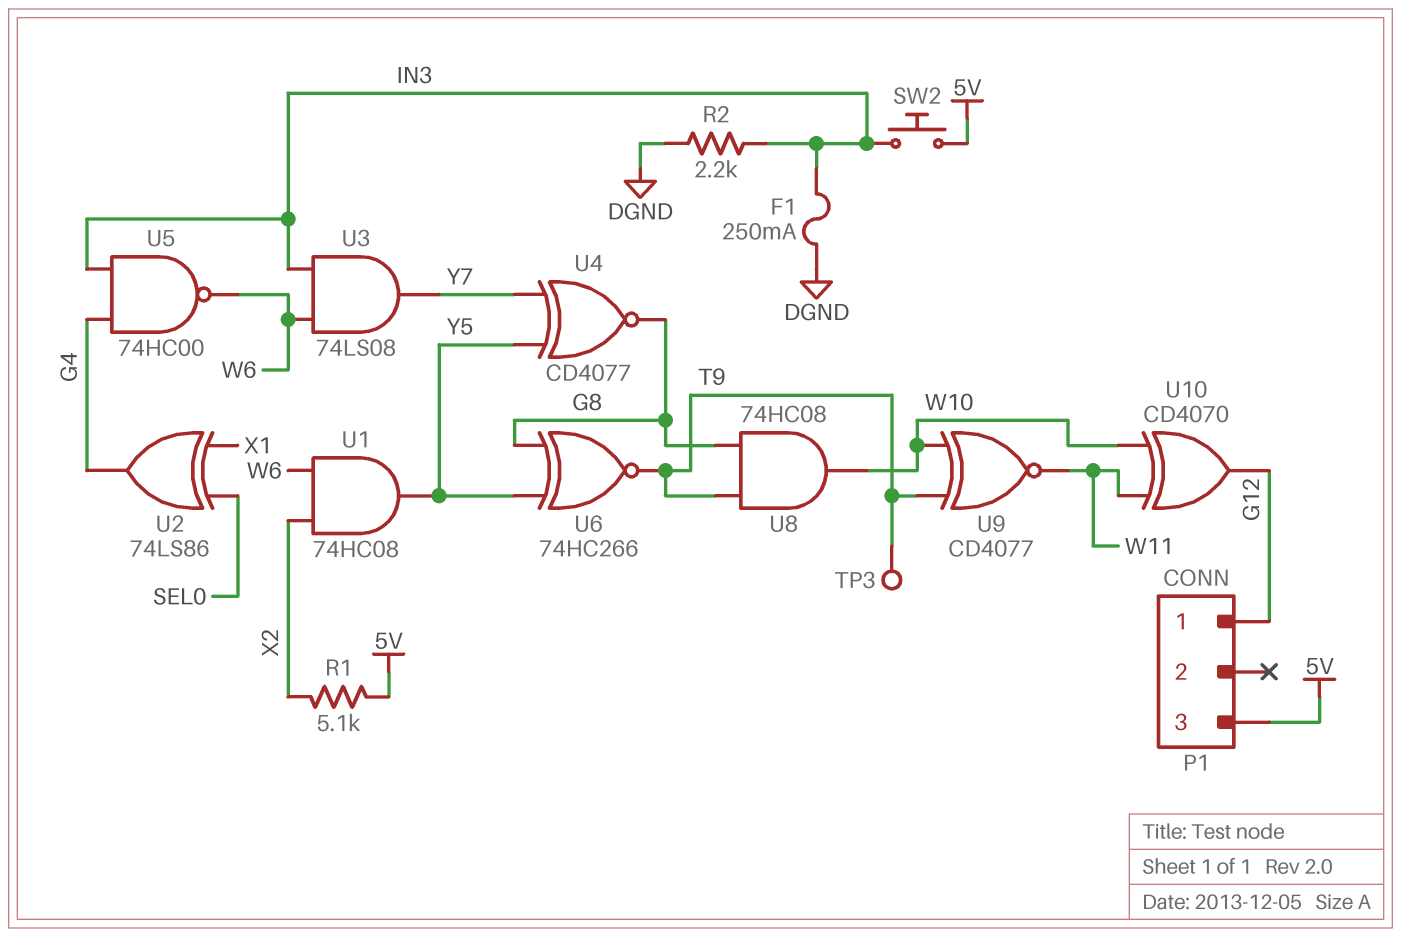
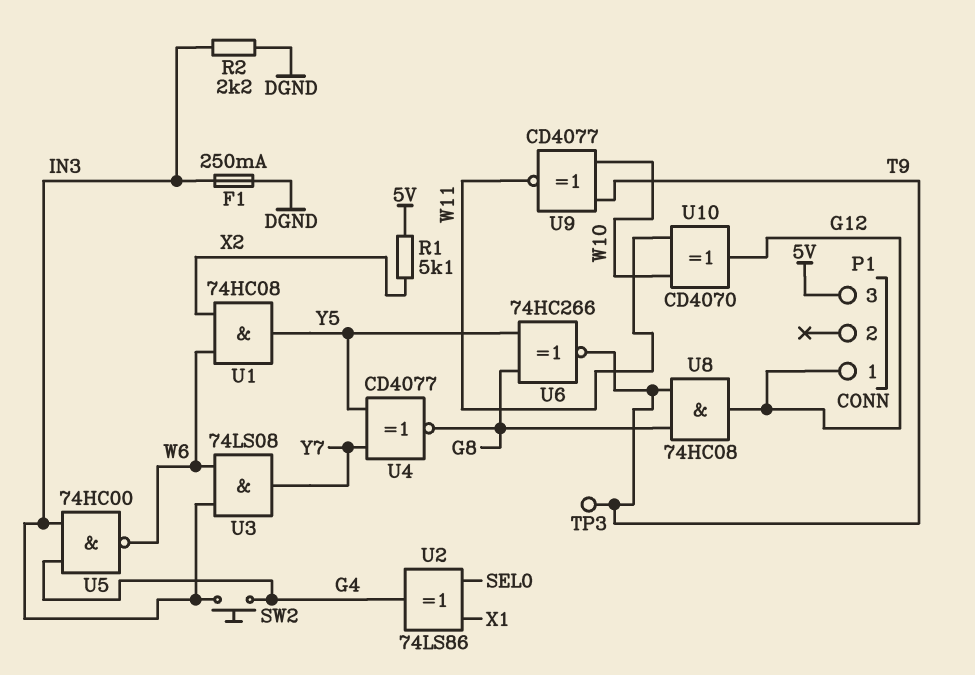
SW2: button (5V, IN3) -> button (G4, IN3)
U8: AND 74HC08 (in G8, in T9, out W10) -> AND 74HC08 (in G8, in T9, out G12)

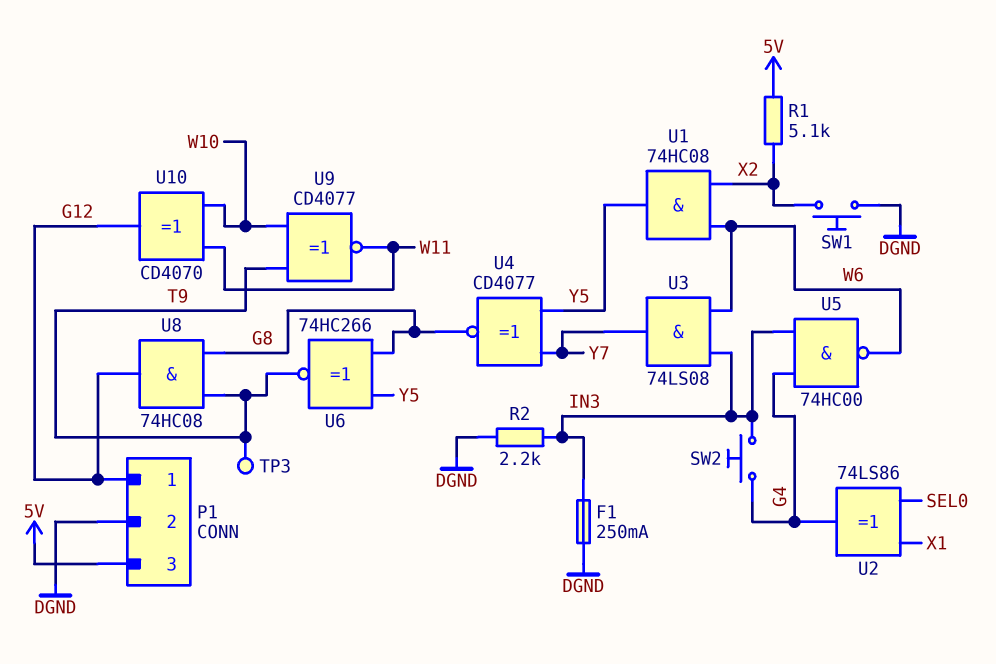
P1 pin 2: none -> DGND
SW1: none -> button (DGND, X2)

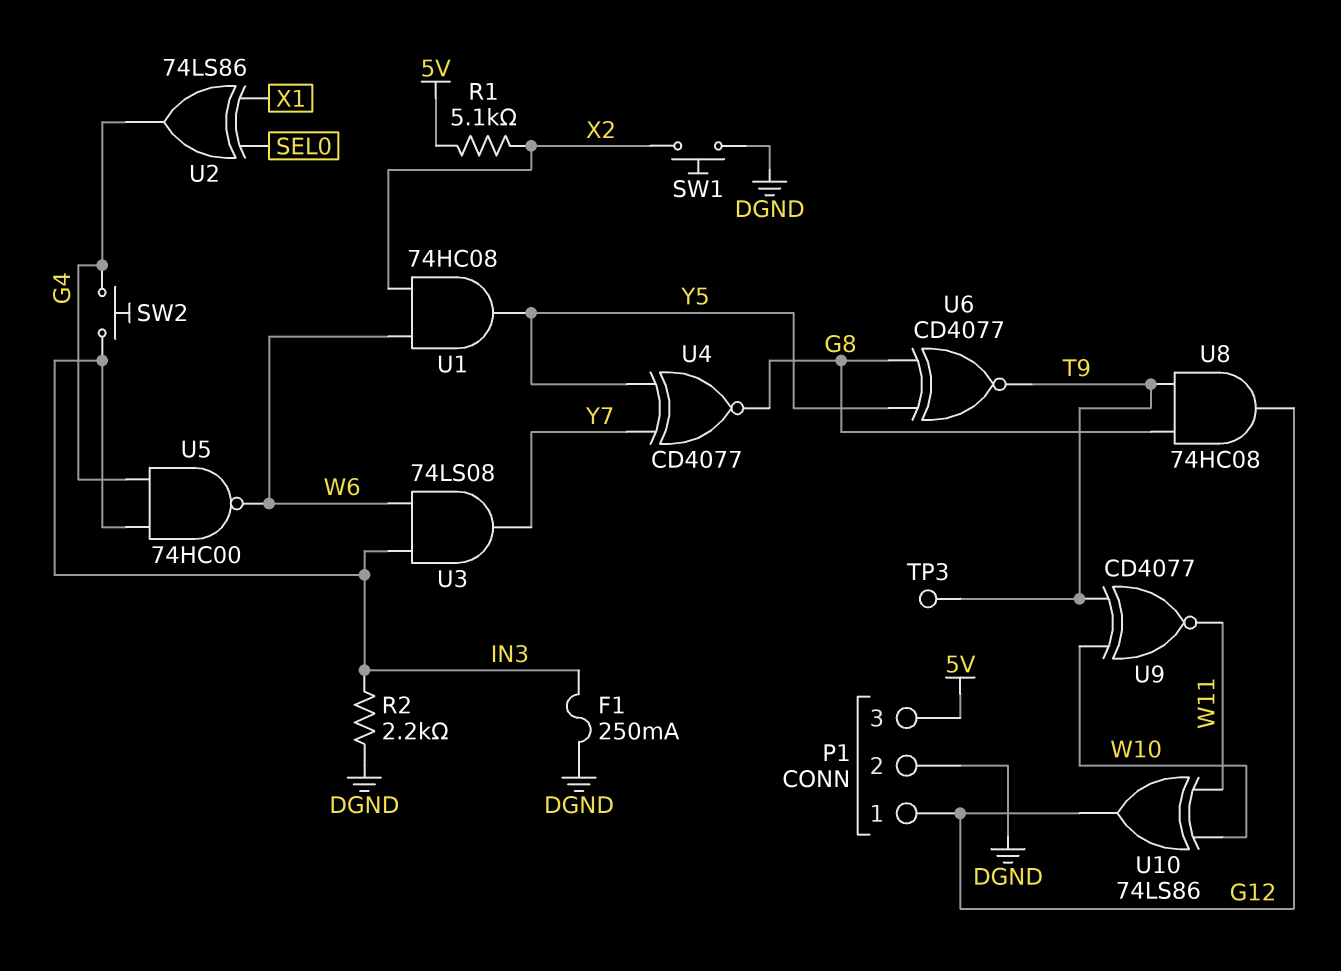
U6: XNOR 74HC266 (in G8, in Y5, out T9) -> XNOR CD4077 (in G8, in Y5, out T9)
U10: XOR CD4070 (in W10, in W11, out G12) -> XOR 74LS86 (in W10, in W11, out G12)

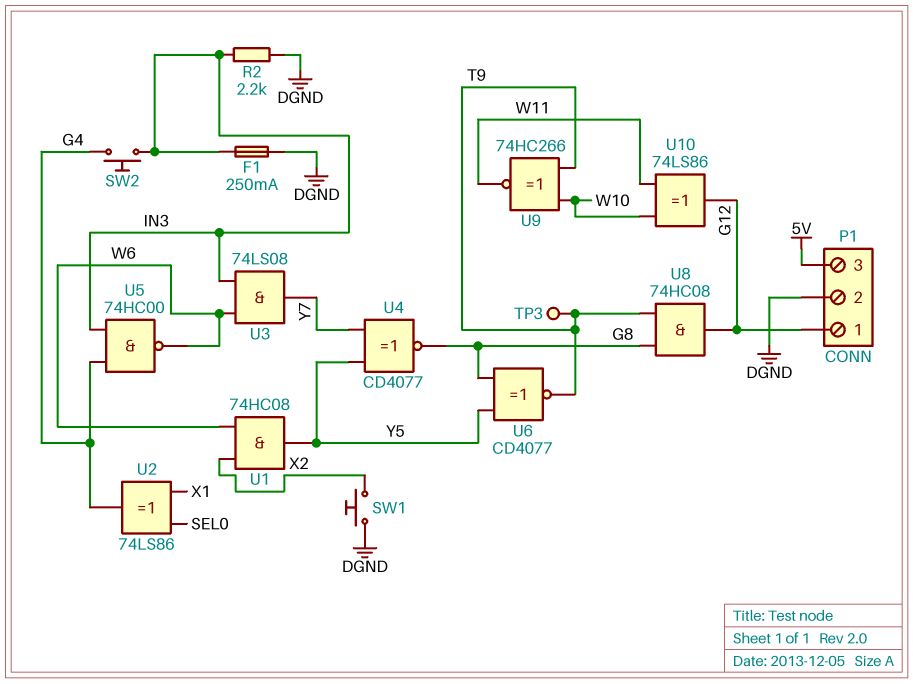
R1: 5.1k (5V, X2) -> none
U9: XNOR CD4077 (in T9, in W10, out W11) -> XNOR 74HC266 (in T9, in W10, out W11)

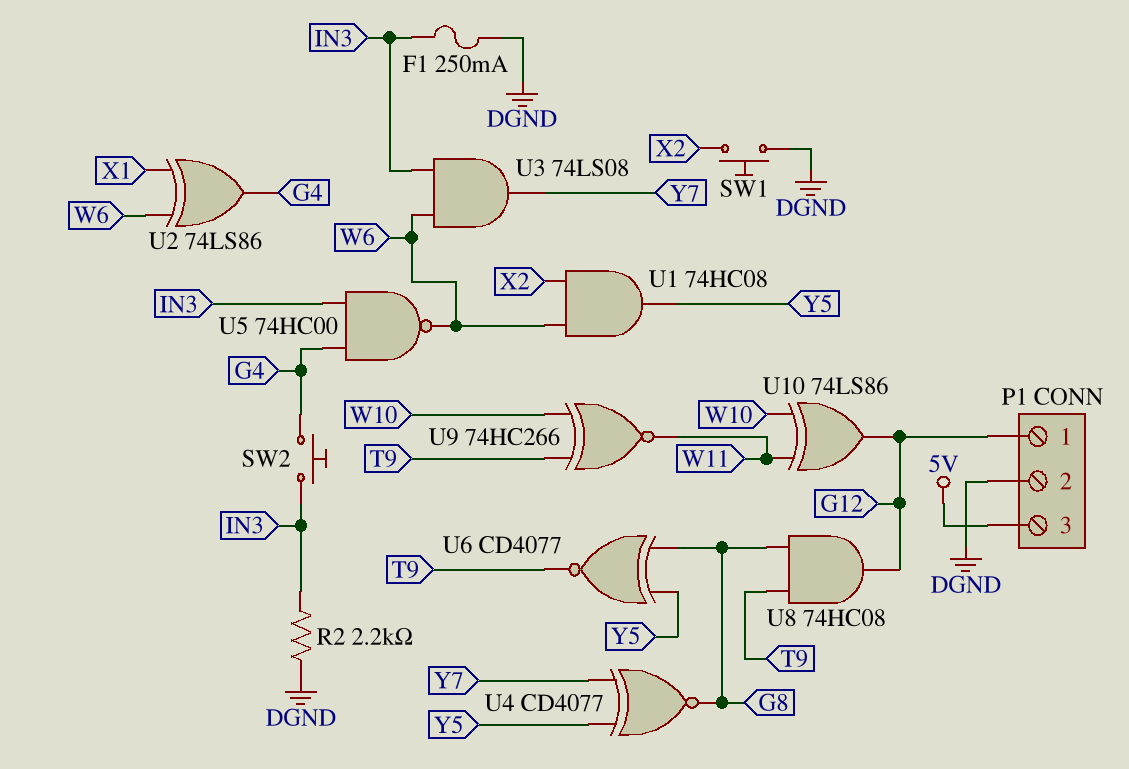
TP3: test point (T9) -> none
U2: XOR 74LS86 (in SEL0, in X1, out G4) -> XOR 74LS86 (in W6, in X1, out G4)

